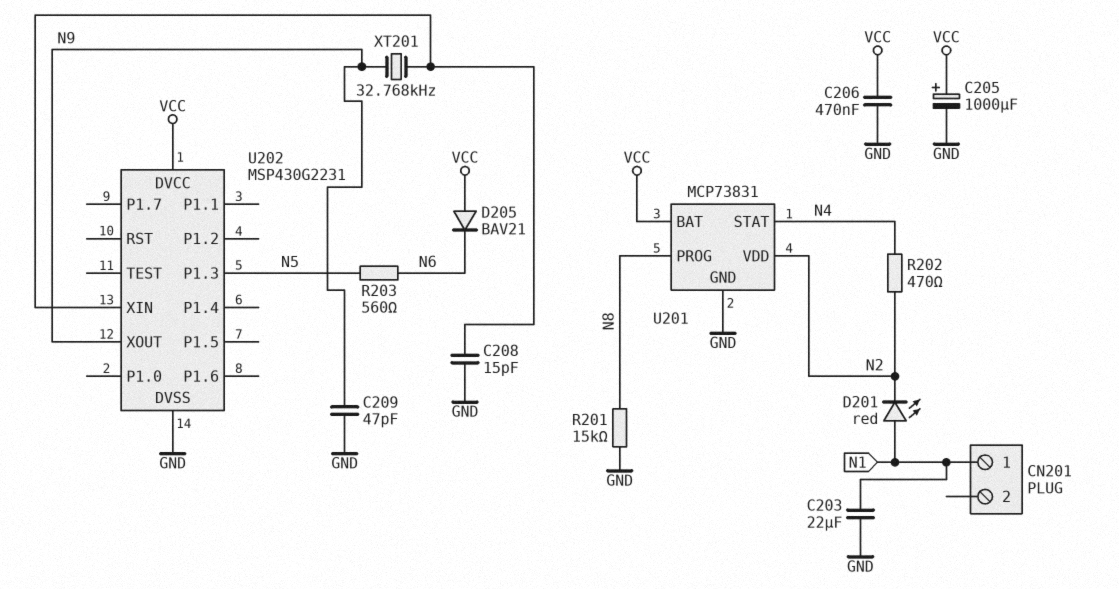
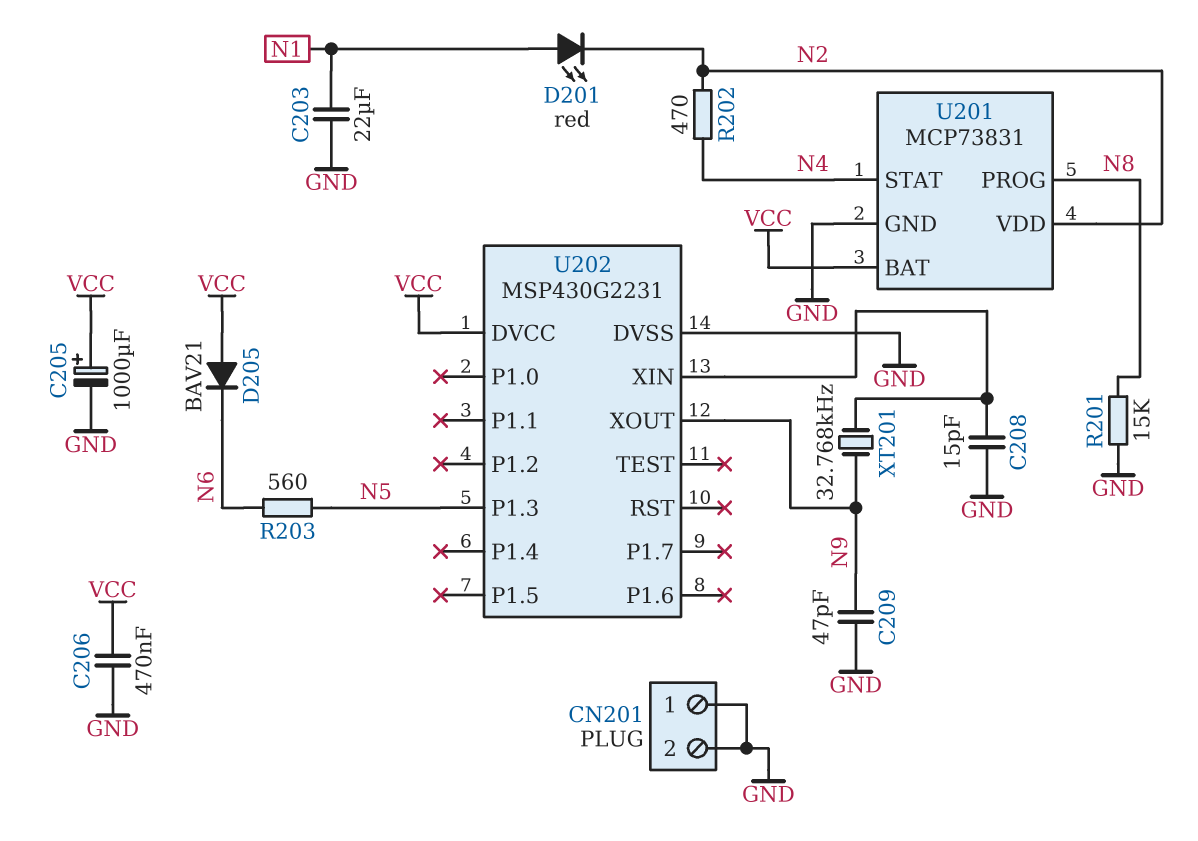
CN201 pin 1: N1 -> GND
CN201 pin 2: none -> GND

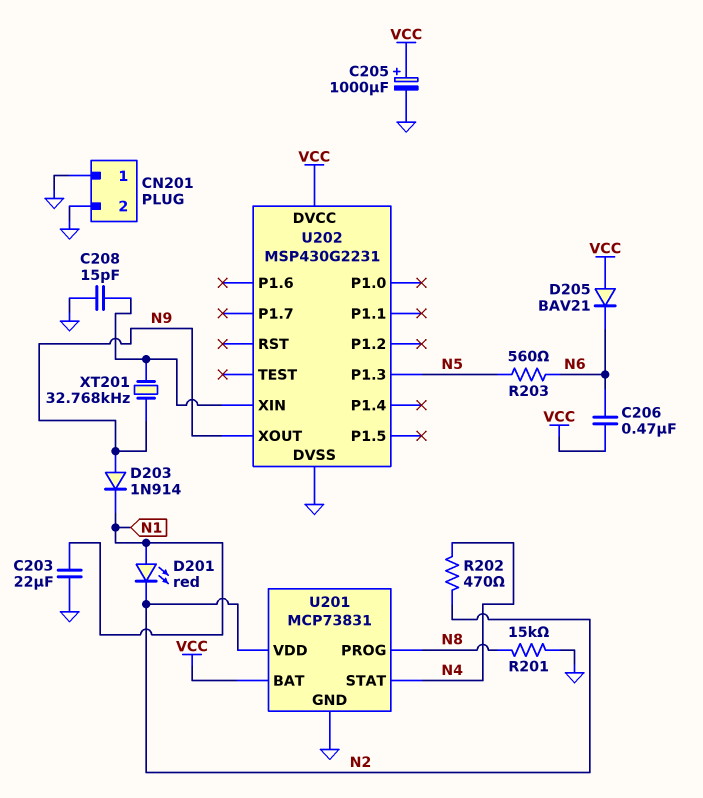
C206: 470nF (GND, VCC) -> 470nF (N6, VCC)
C209: 47pF (GND, N9) -> none
D203: none -> diode 1N914 (A N9, K N1)

